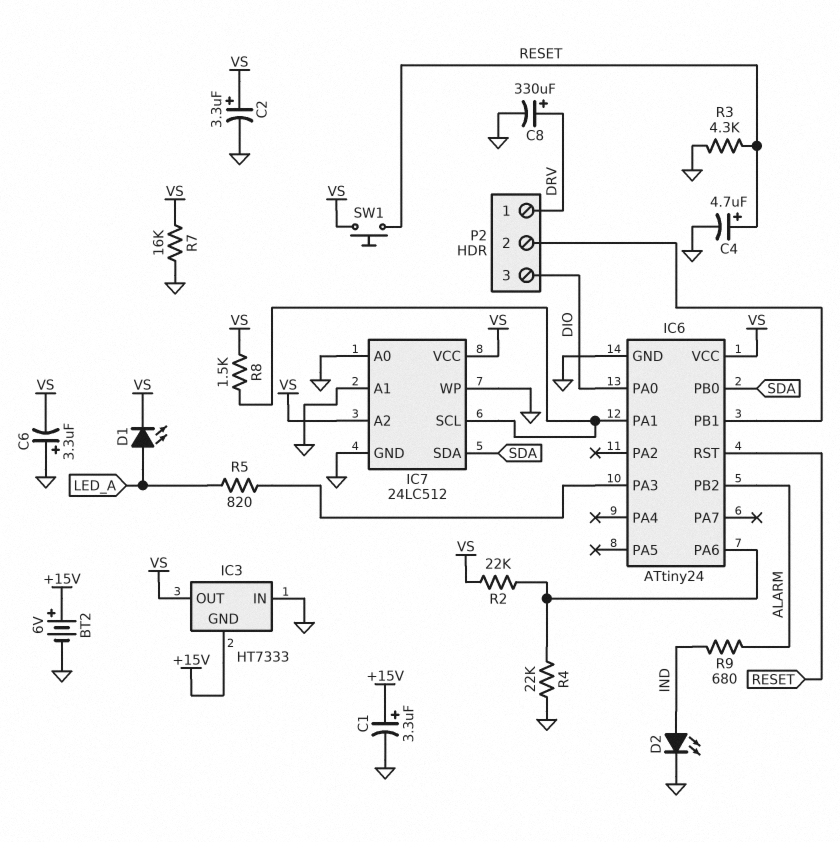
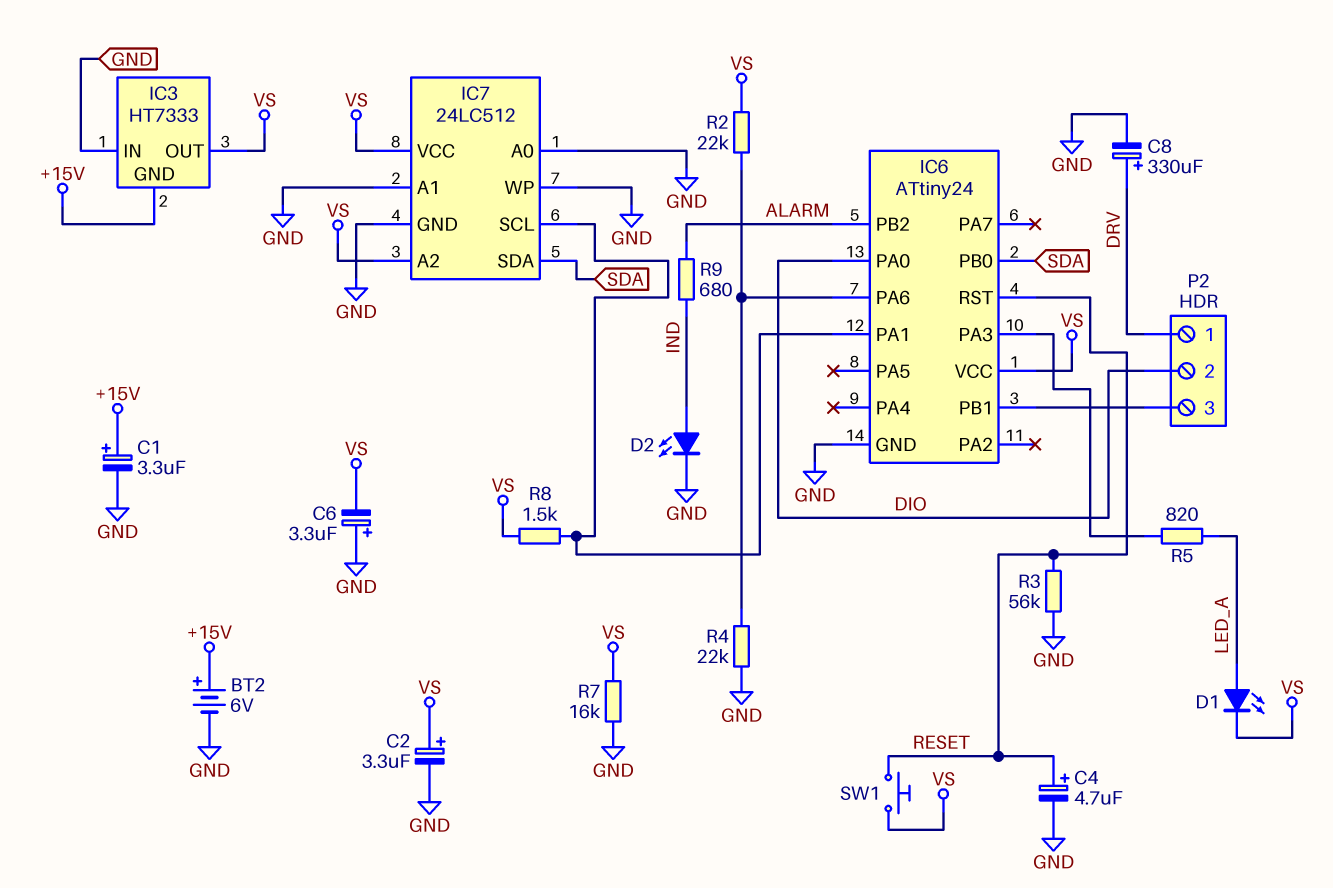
P2 pin 2: IC6/PB1 -> DIO
P2 pin 3: DIO -> IC6/PB1
R3: 4.3k (GND, RESET) -> 56k (GND, RESET)

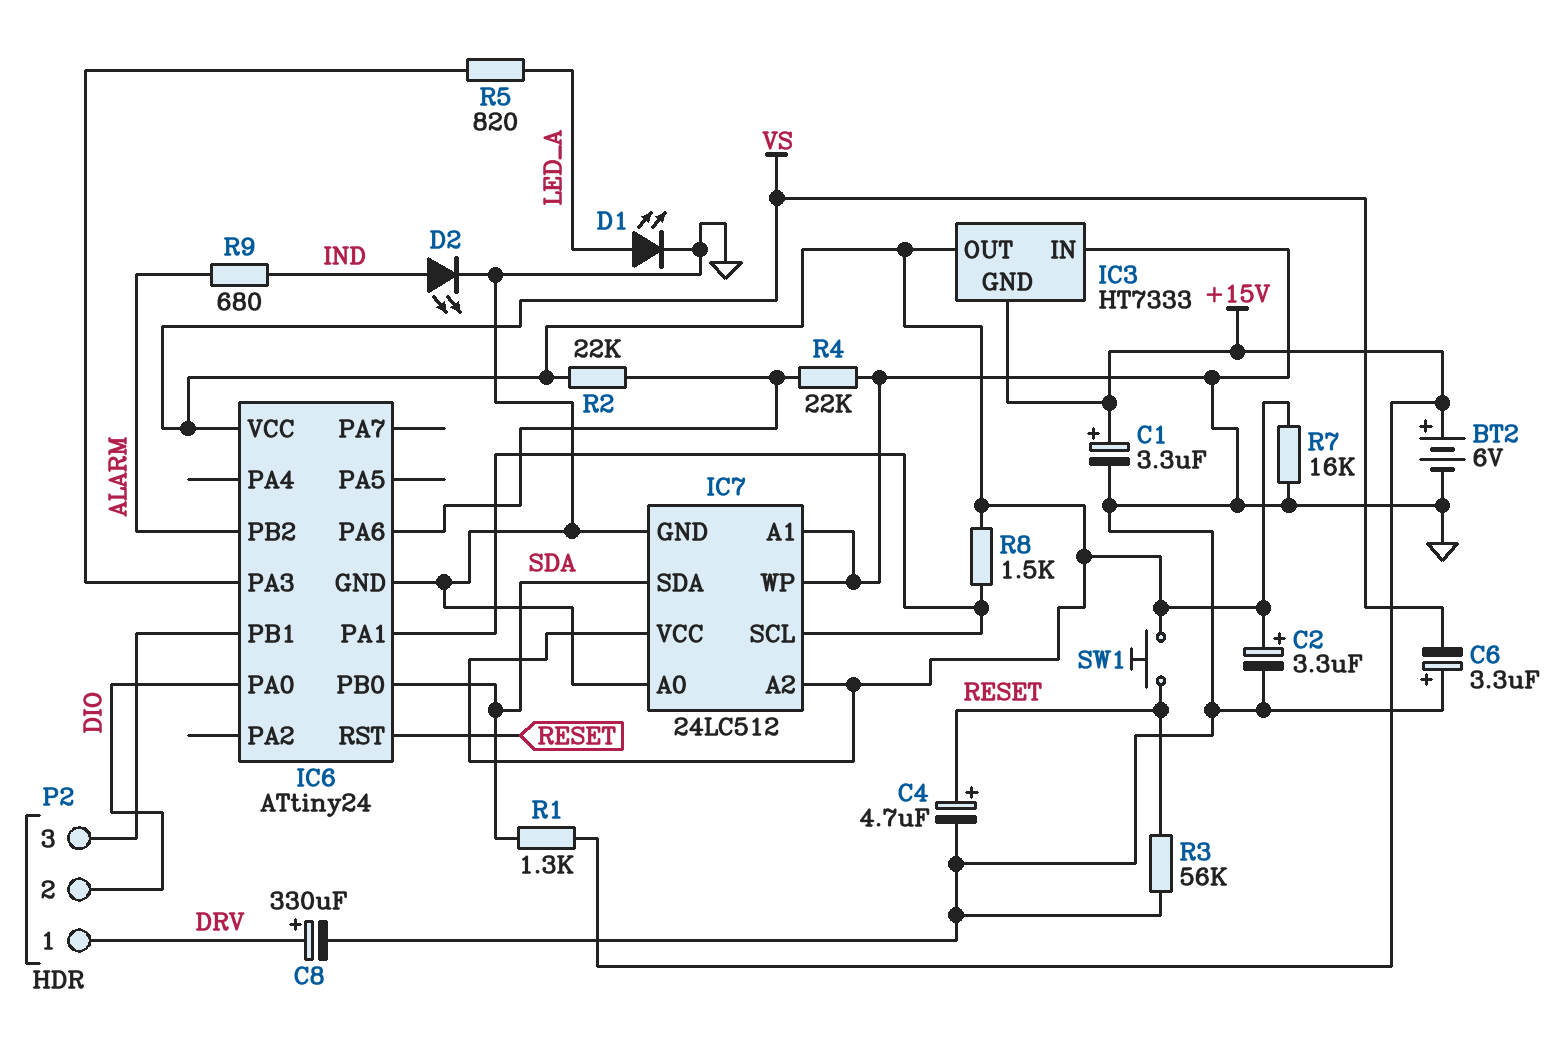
D1: LED (A LED_A, K VS) -> LED (A LED_A, K GND)
R1: none -> 1.3k (+15V, SDA)

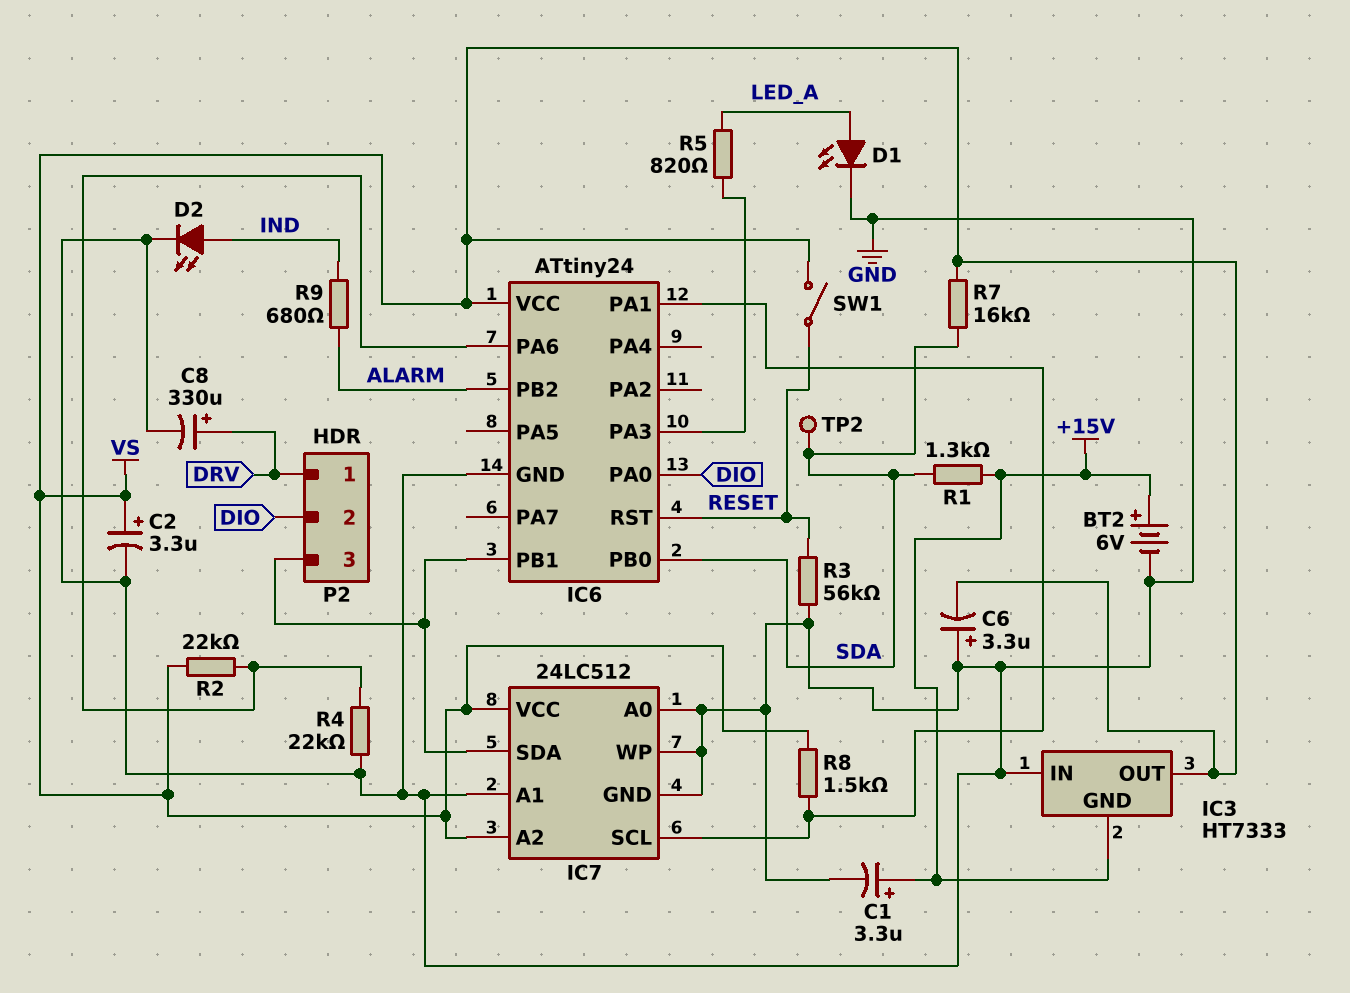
C4: 4.7uF (plus RESET, minus GND) -> none
IC7 pin SDA: SDA -> IC6/PB1
R7: 16k (GND, VS) -> 16k (SDA, VS)
SW1: button (RESET, VS) -> switch (RESET, VS)
TP2: none -> test point (SDA)

